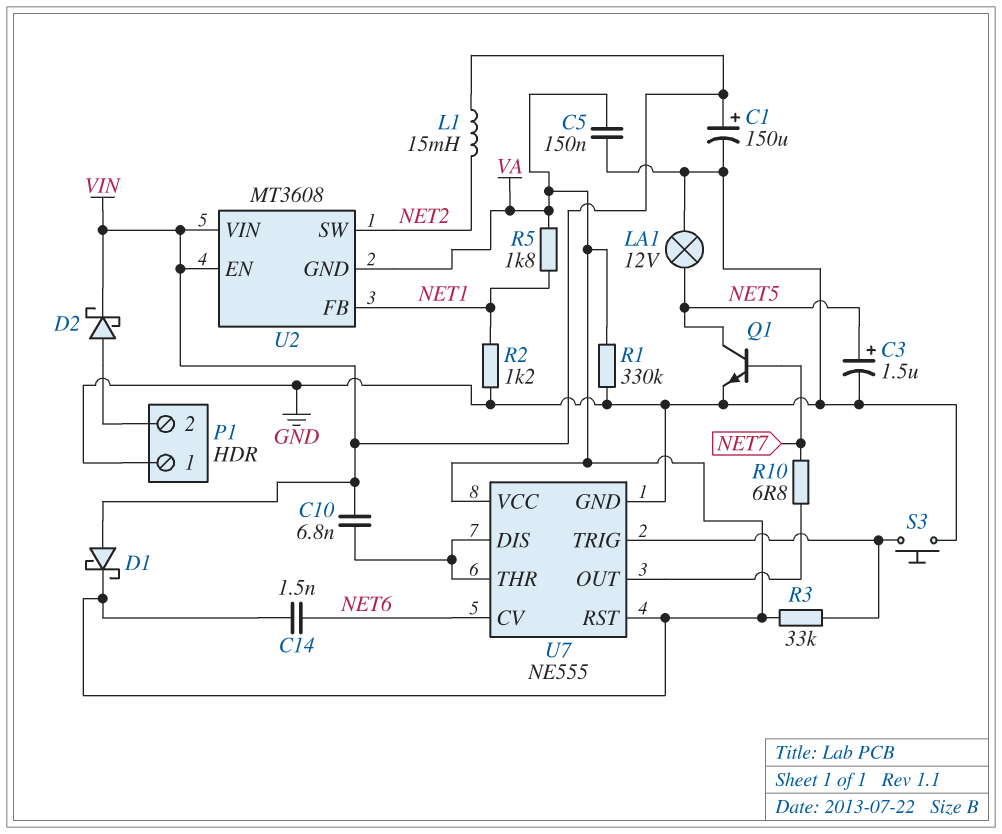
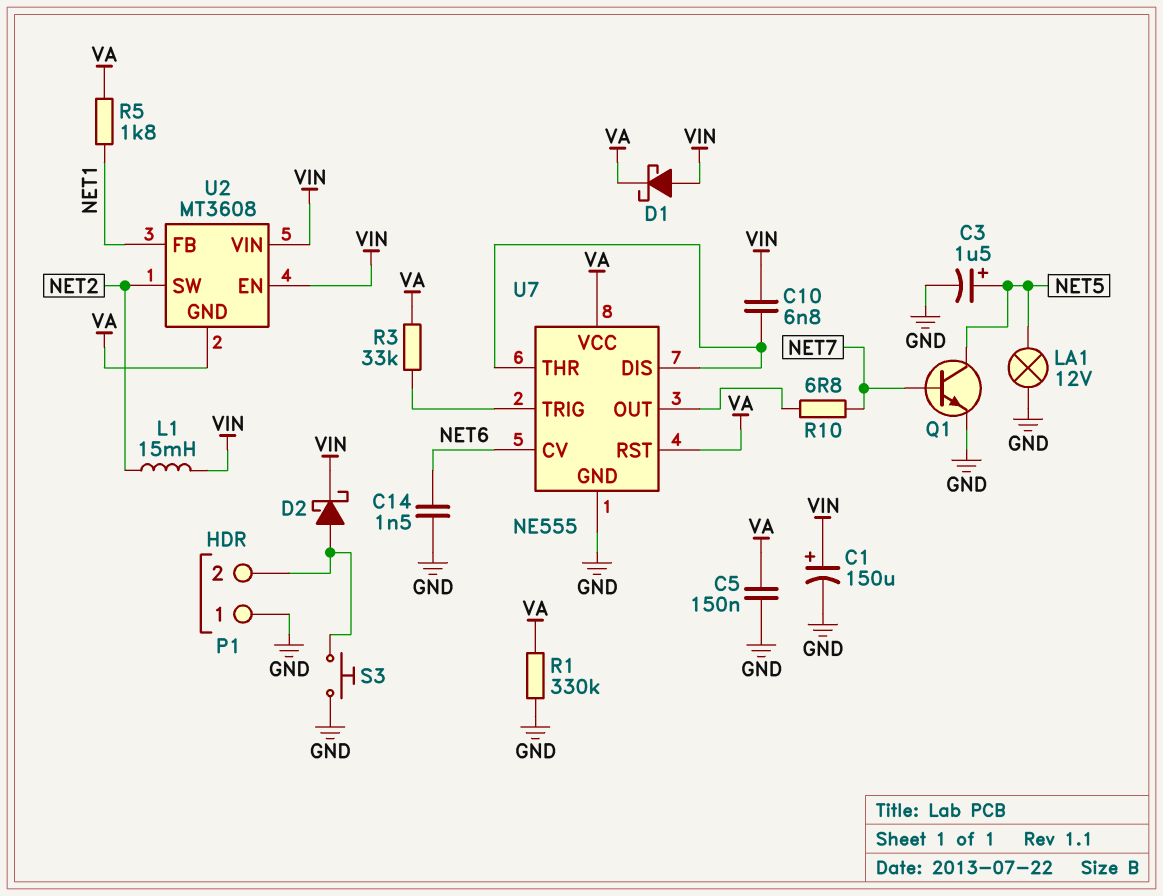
C14: 1.5nF (NET6, VA) -> 1.5nF (GND, NET6)
R2: 1.2k (GND, NET1) -> none
S3: button (GND, U7/TRIG) -> button (GND, P1/2)

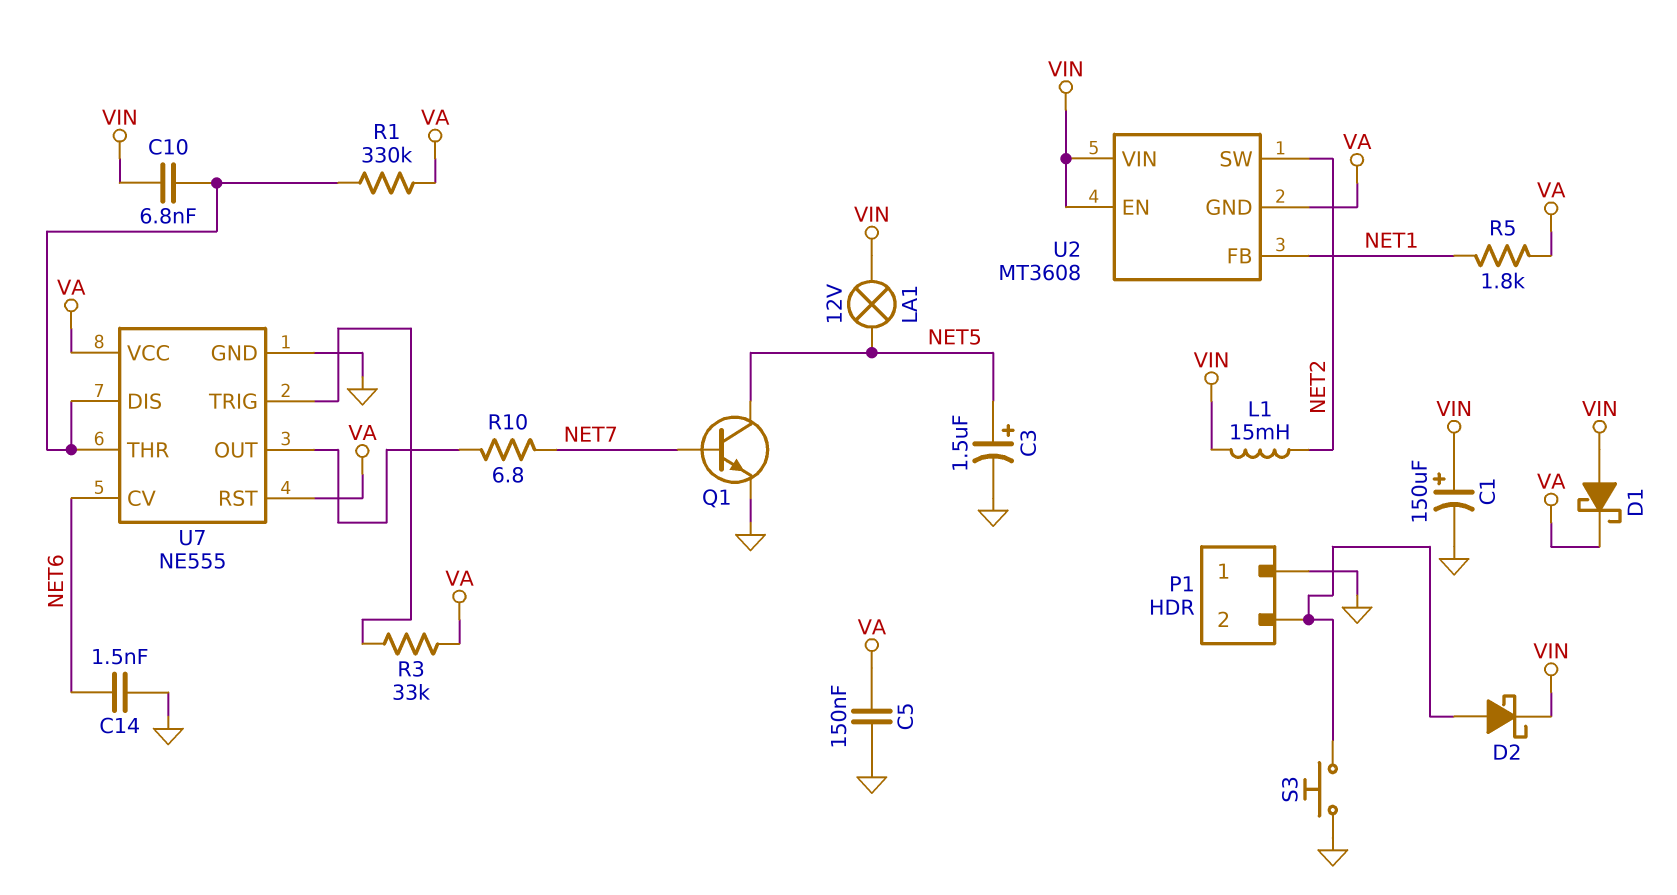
LA1: lamp 12V (GND, NET5) -> lamp 12V (NET5, VIN)
R1: 330k (GND, VA) -> 330k (U7/DIS, VA)

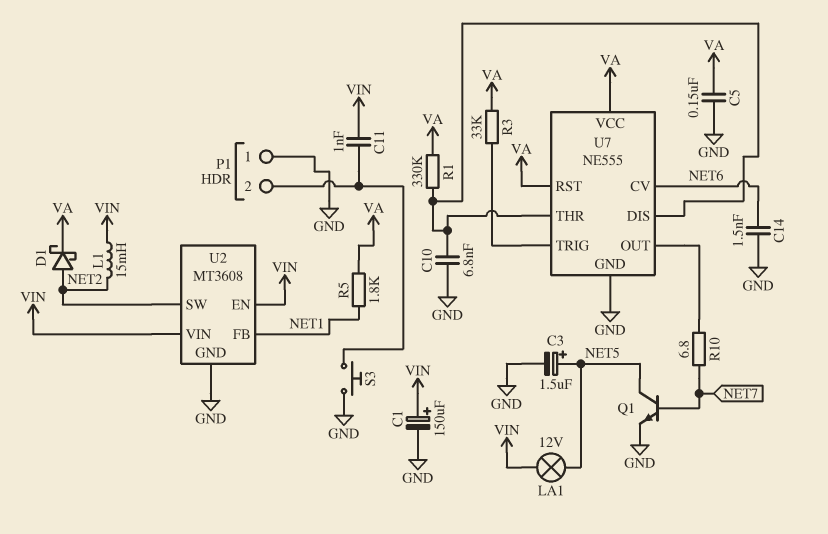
C10: 6.8nF (U7/DIS, VIN) -> 6.8nF (GND, U7/DIS)
C11: none -> 1nF (P1/2, VIN)
D1: schottky (A VIN, K VA) -> schottky (A NET2, K VA)
D2: schottky (A P1/2, K VIN) -> none
U2 pin GND: VA -> GND

